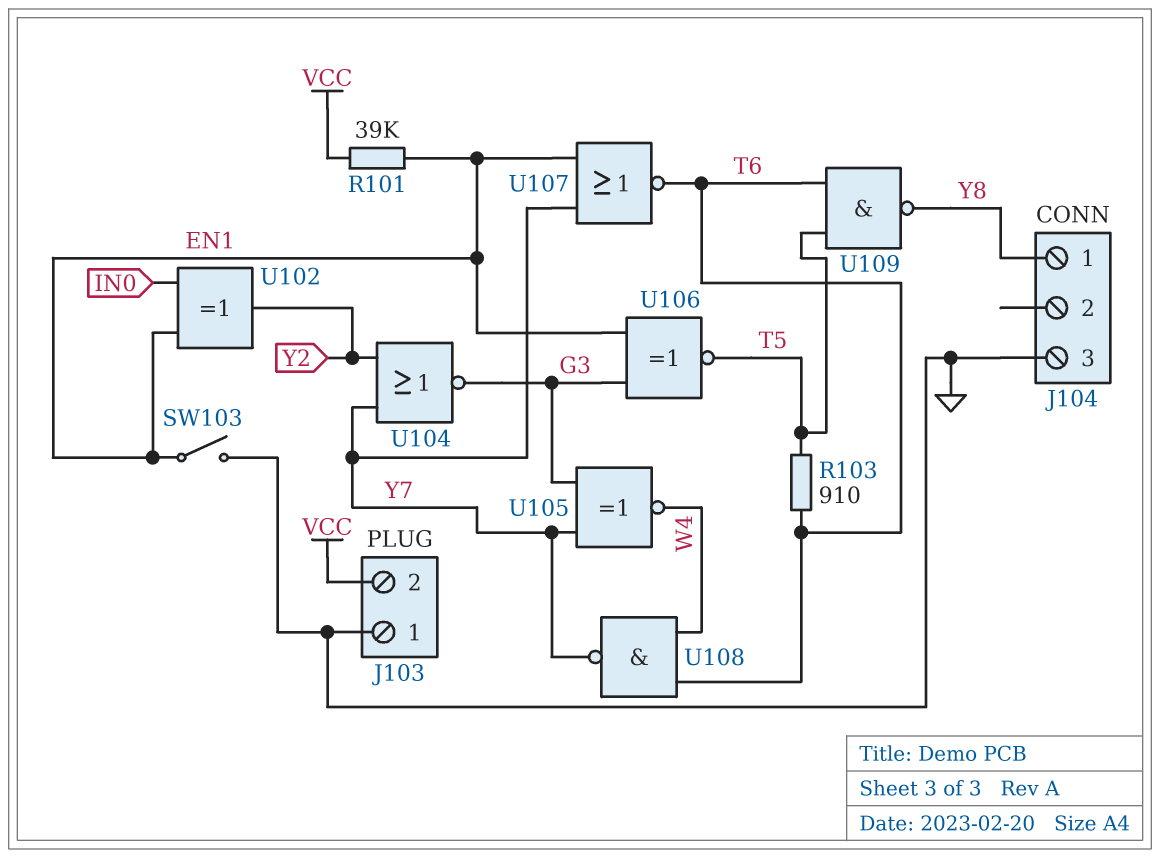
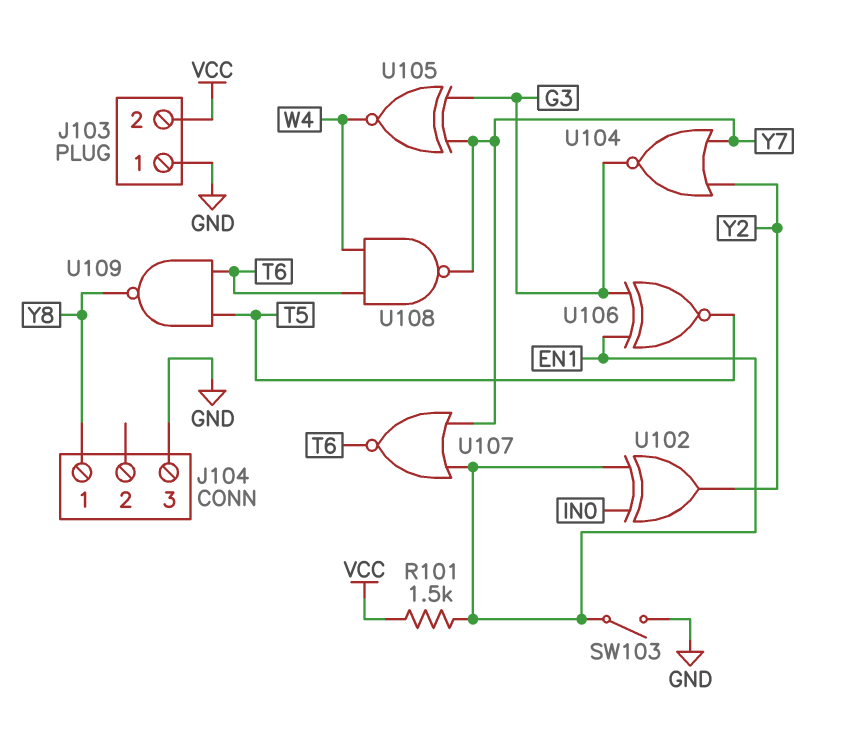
R101: 39k (EN1, VCC) -> 1.5k (EN1, VCC)
R103: 910 (T5, T6) -> none

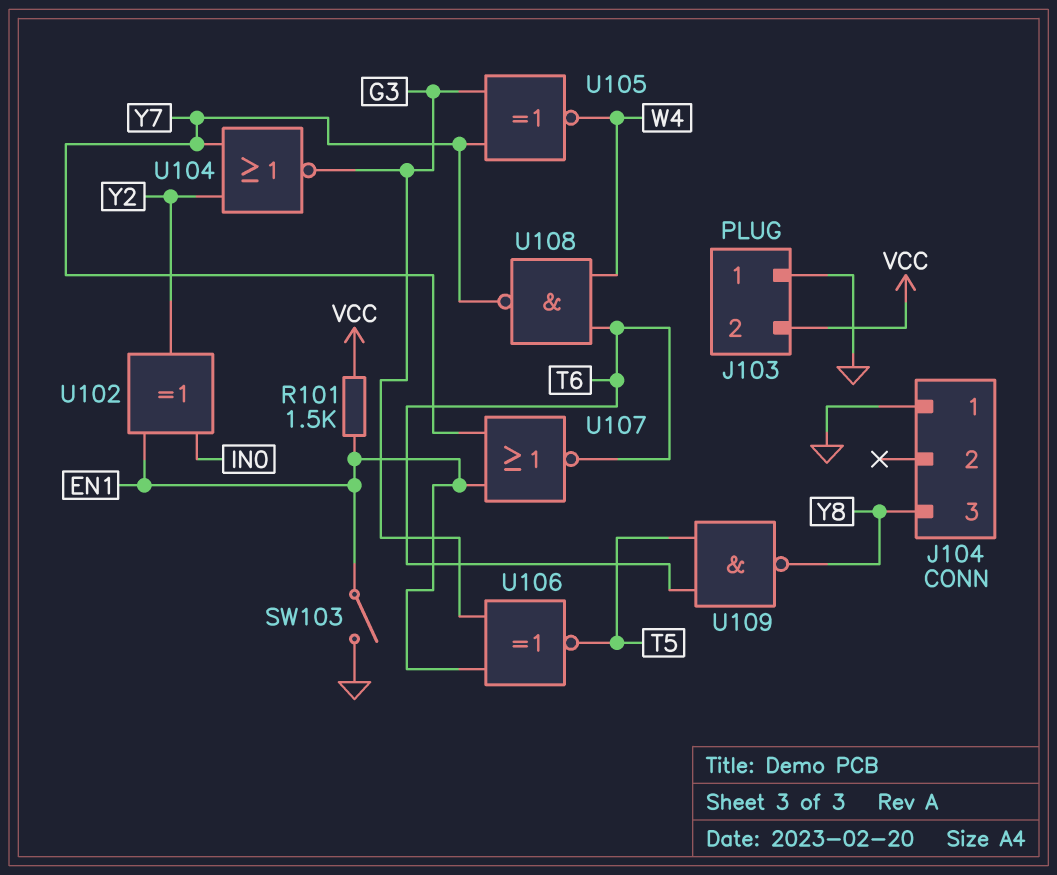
J104 pin 1: Y8 -> GND
J104 pin 3: GND -> Y8

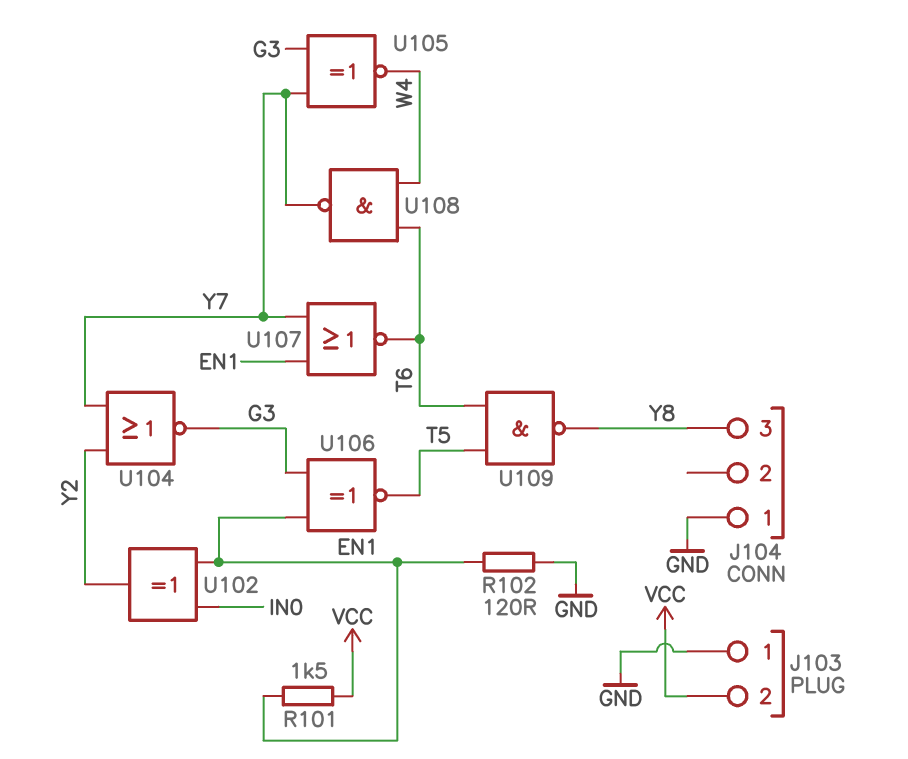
R102: none -> 120 (EN1, GND)
SW103: switch (EN1, GND) -> none

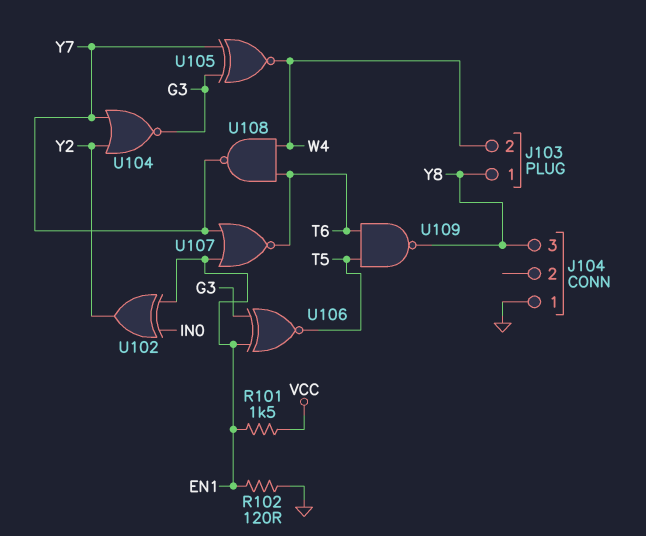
J103 pin 1: GND -> Y8
J103 pin 2: VCC -> W4

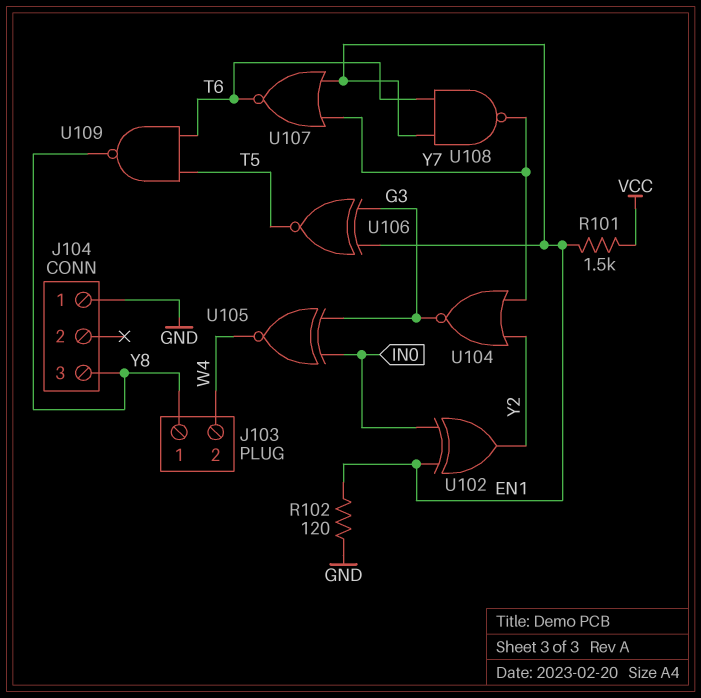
U105: XNOR (in G3, in Y7, out W4) -> XNOR (in G3, in IN0, out W4)
U108: NAND (in T6, in W4, out Y7) -> NAND (in EN1, in T6, out Y7)

